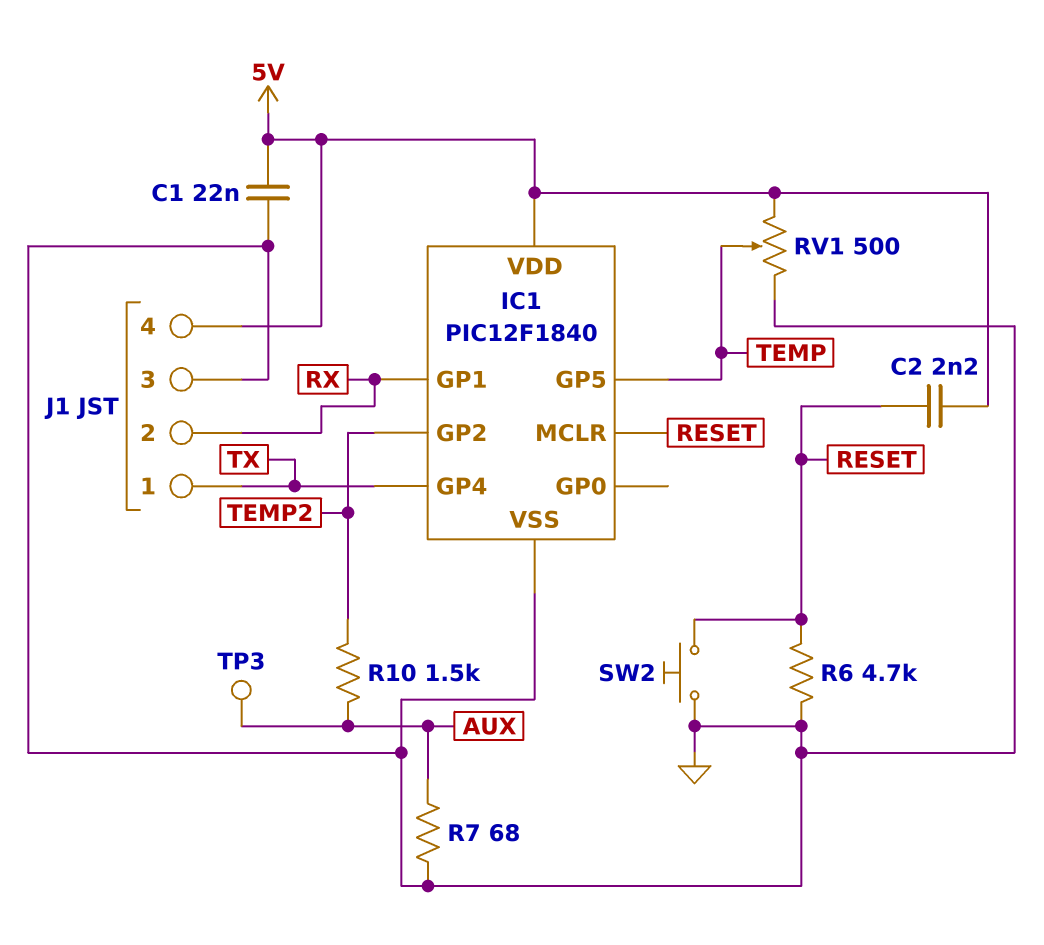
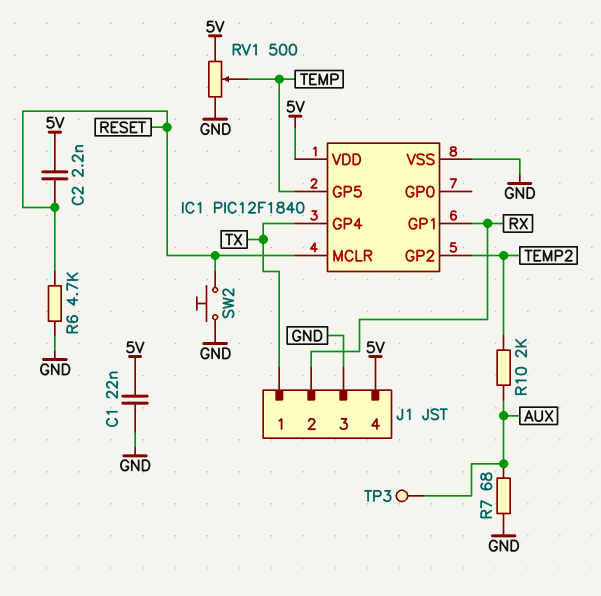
R10: 1.5k (AUX, TEMP2) -> 2k (AUX, TEMP2)

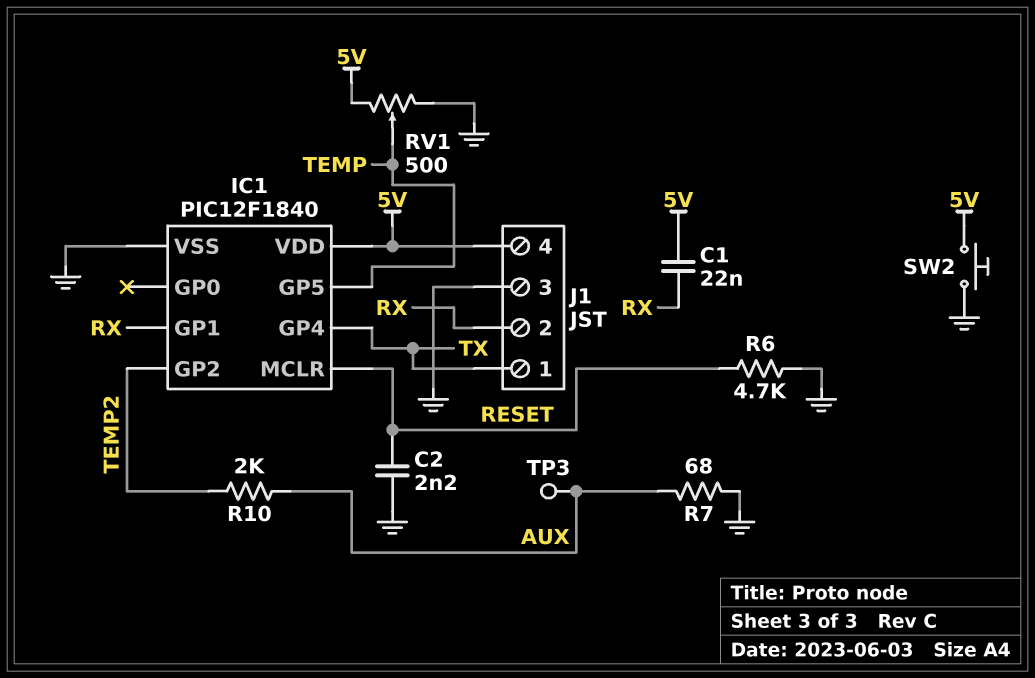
C1: 22nF (5V, GND) -> 22nF (5V, RX)
C2: 2.2nF (5V, RESET) -> 2.2nF (GND, RESET)
SW2: button (GND, RESET) -> button (5V, GND)

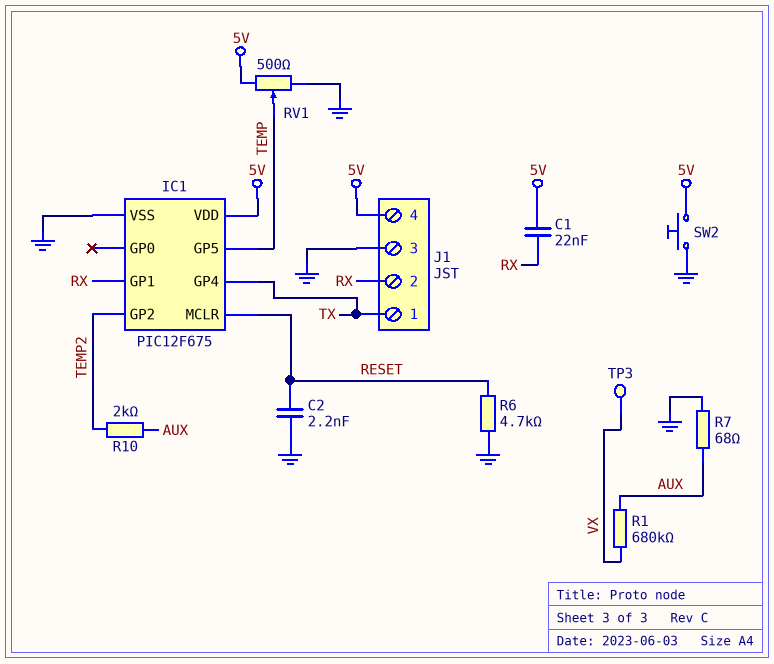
IC1: PIC12F1840 -> PIC12F675
R1: none -> 680k (AUX, VX)
TP3: test point (AUX) -> test point (VX)

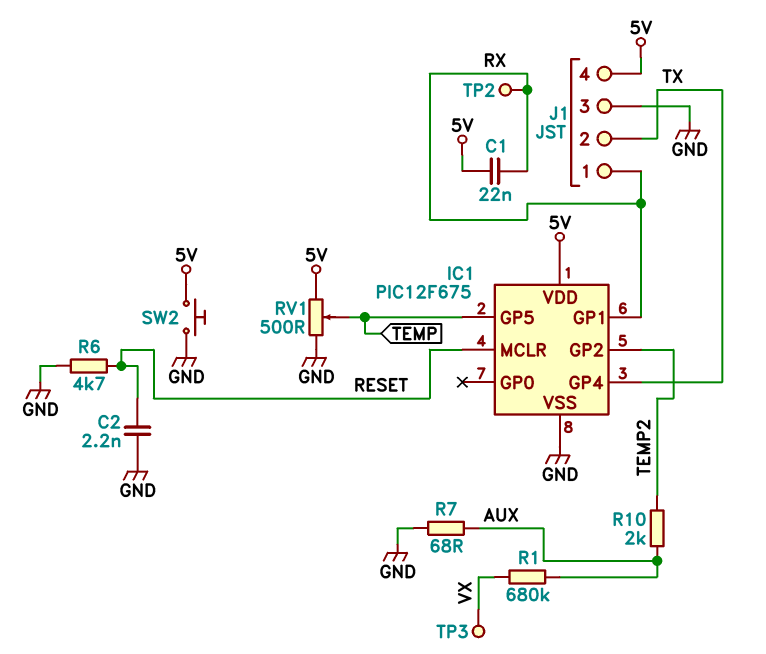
J1 pin 1: TX -> RX
J1 pin 2: RX -> TX
TP2: none -> test point (RX)

